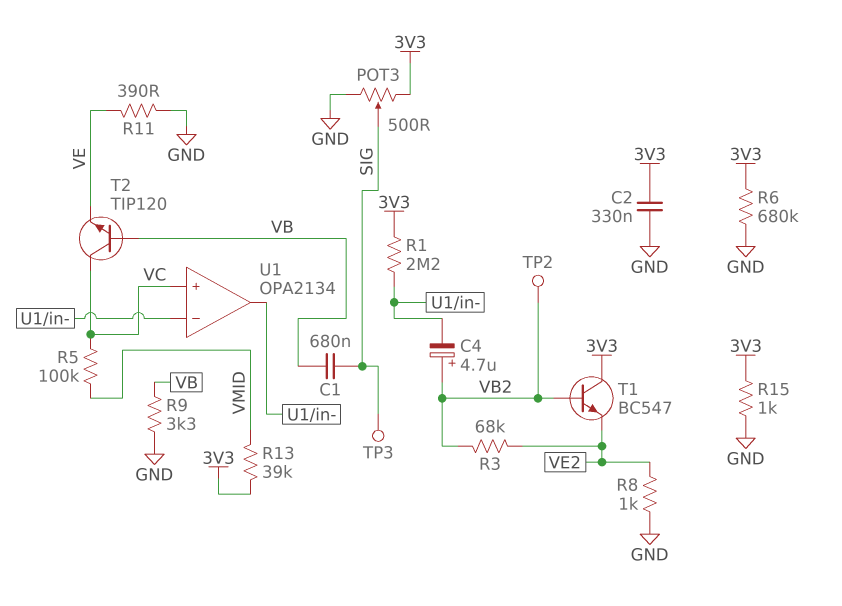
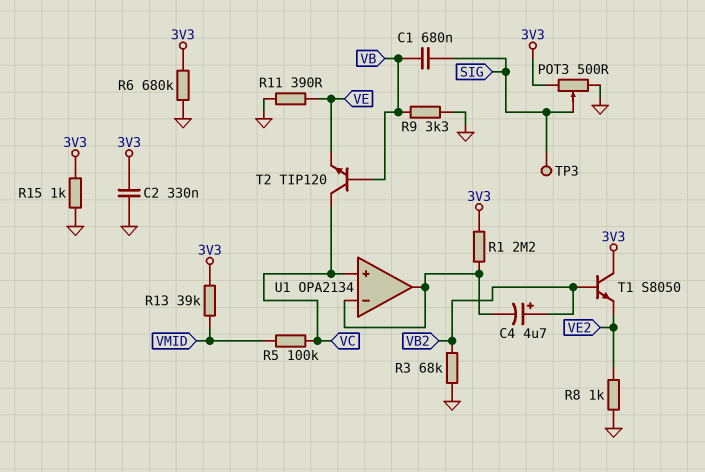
R3: 68k (VB2, VE2) -> 68k (GND, VB2)
T1: NPN BC547 (B VB2, C 3V3, E VE2) -> NPN S8050 (B VB2, C 3V3, E VE2)
TP2: test point (VB2) -> none

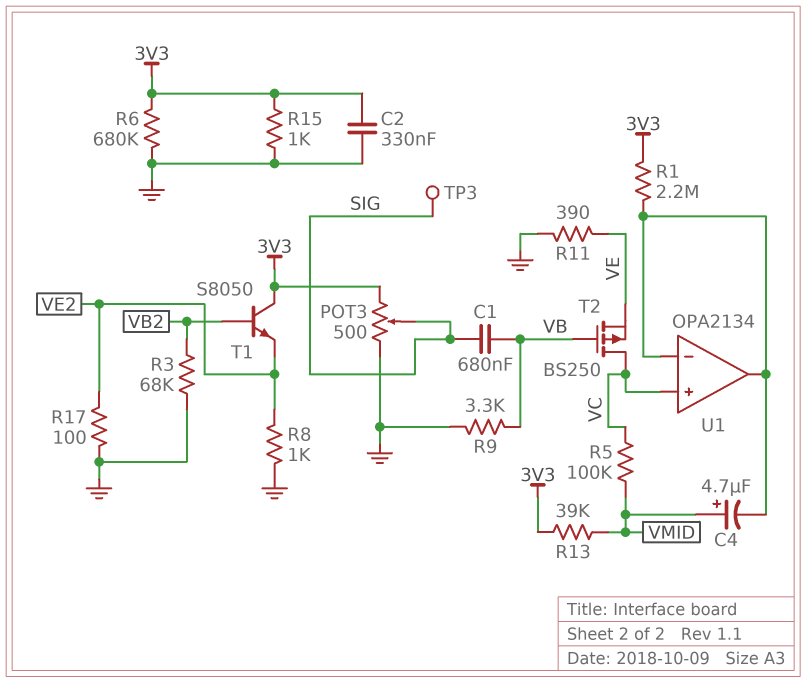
C4: 4.7uF (plus VB2, minus U1/in-) -> 4.7uF (plus VMID, minus U1/in-)
R17: none -> 100 (GND, VE2)
T2: NPN TIP120 (B VB, C VC, E VE) -> PMOS BS250 (G VB, D VC, S VE)

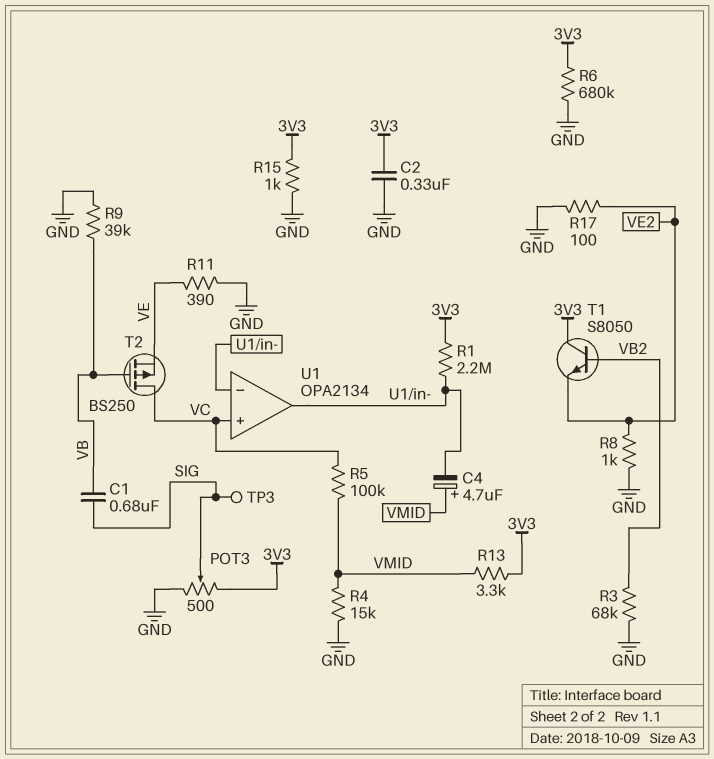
R4: none -> 15k (GND, VMID)
R9: 3.3k (GND, VB) -> 39k (GND, VB)
R13: 39k (3V3, VMID) -> 3.3k (3V3, VMID)

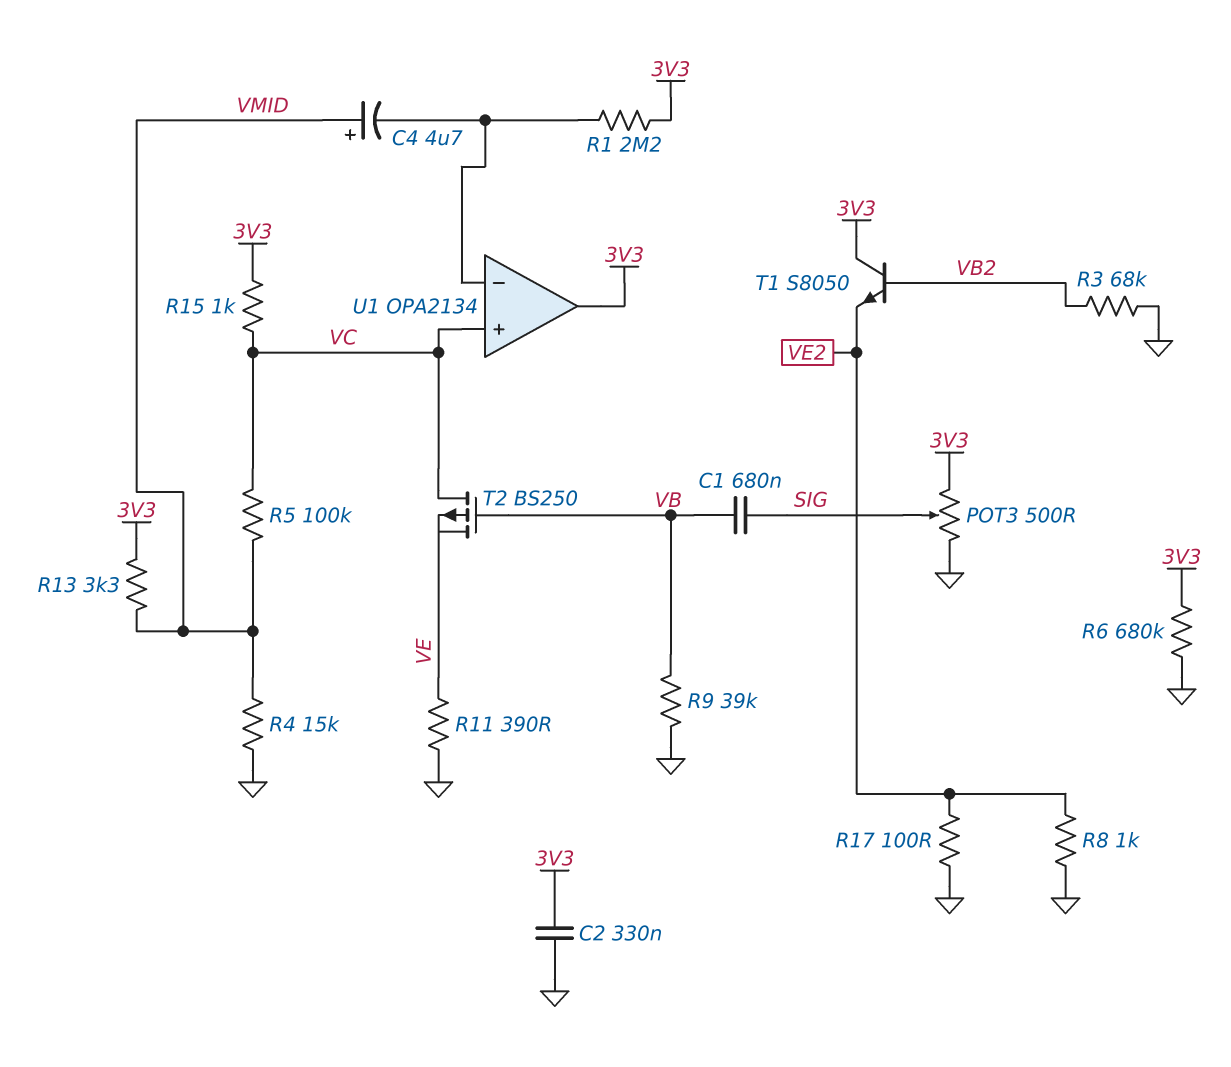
R15: 1k (3V3, GND) -> 1k (3V3, VC)
TP3: test point (SIG) -> none
U1 pin out: U1/in- -> 3V3

